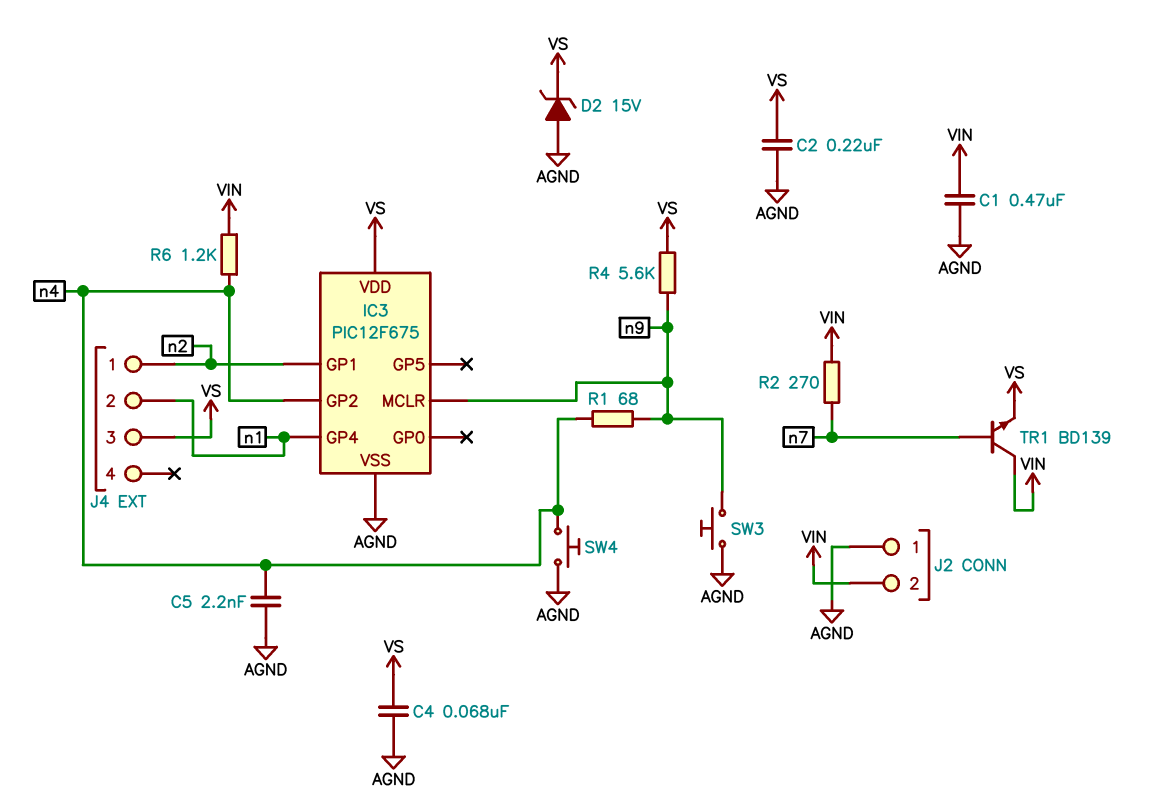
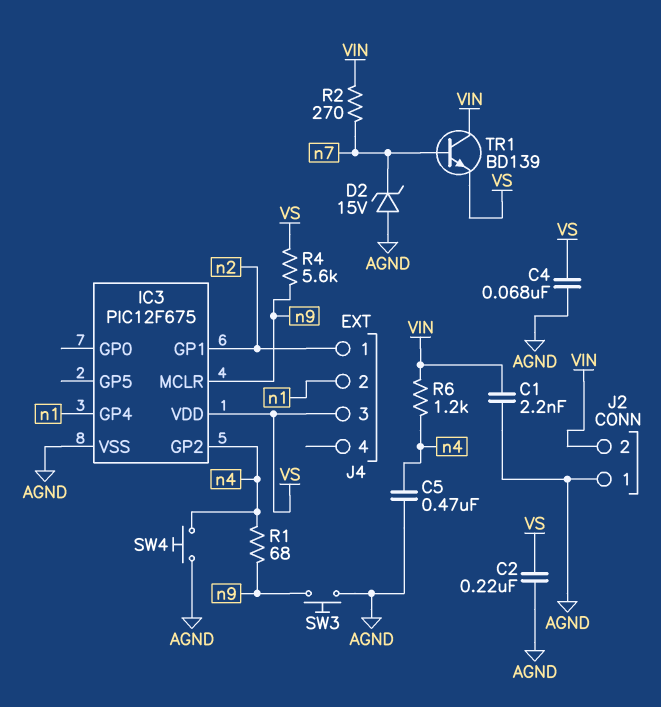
C1: 470nF (AGND, VIN) -> 2.2nF (AGND, VIN)
C5: 2.2nF (AGND, n4) -> 470nF (AGND, n4)
D2: zener 15V (A AGND, K VS) -> zener 15V (A AGND, K n7)

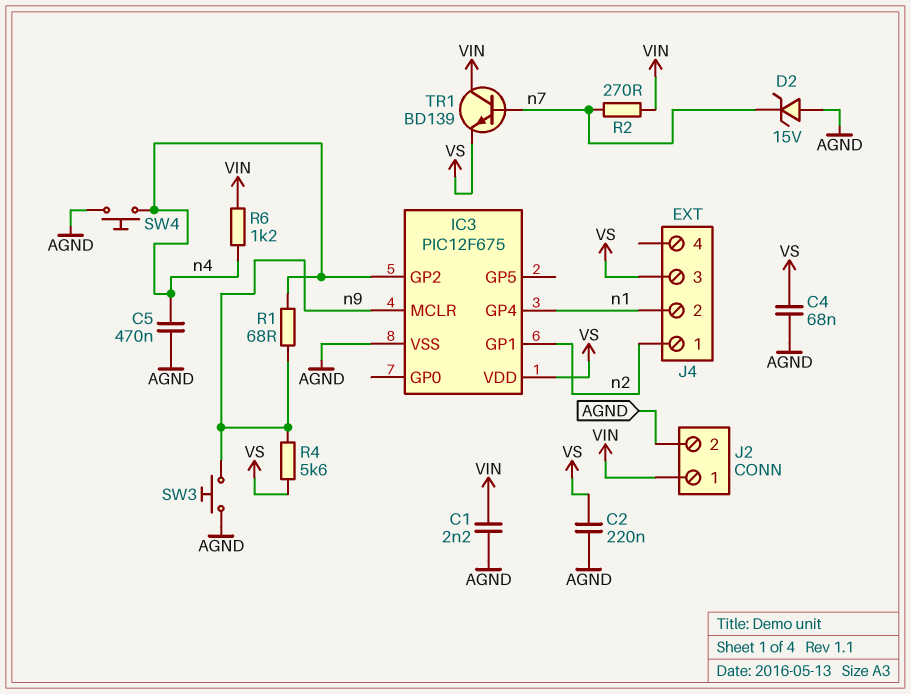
J2 pin 1: AGND -> VIN
J2 pin 2: VIN -> AGND

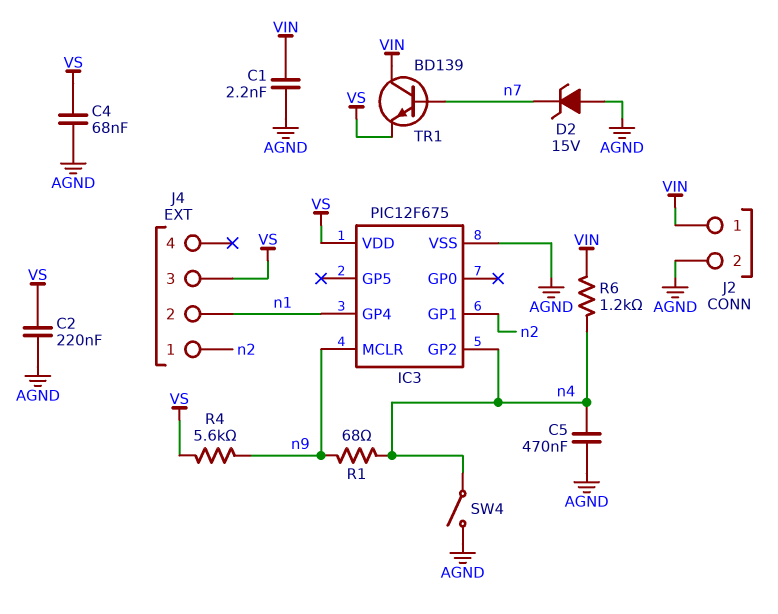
R2: 270 (VIN, n7) -> none
SW3: button (AGND, n9) -> none
SW4: button (AGND, n4) -> switch (AGND, n4)

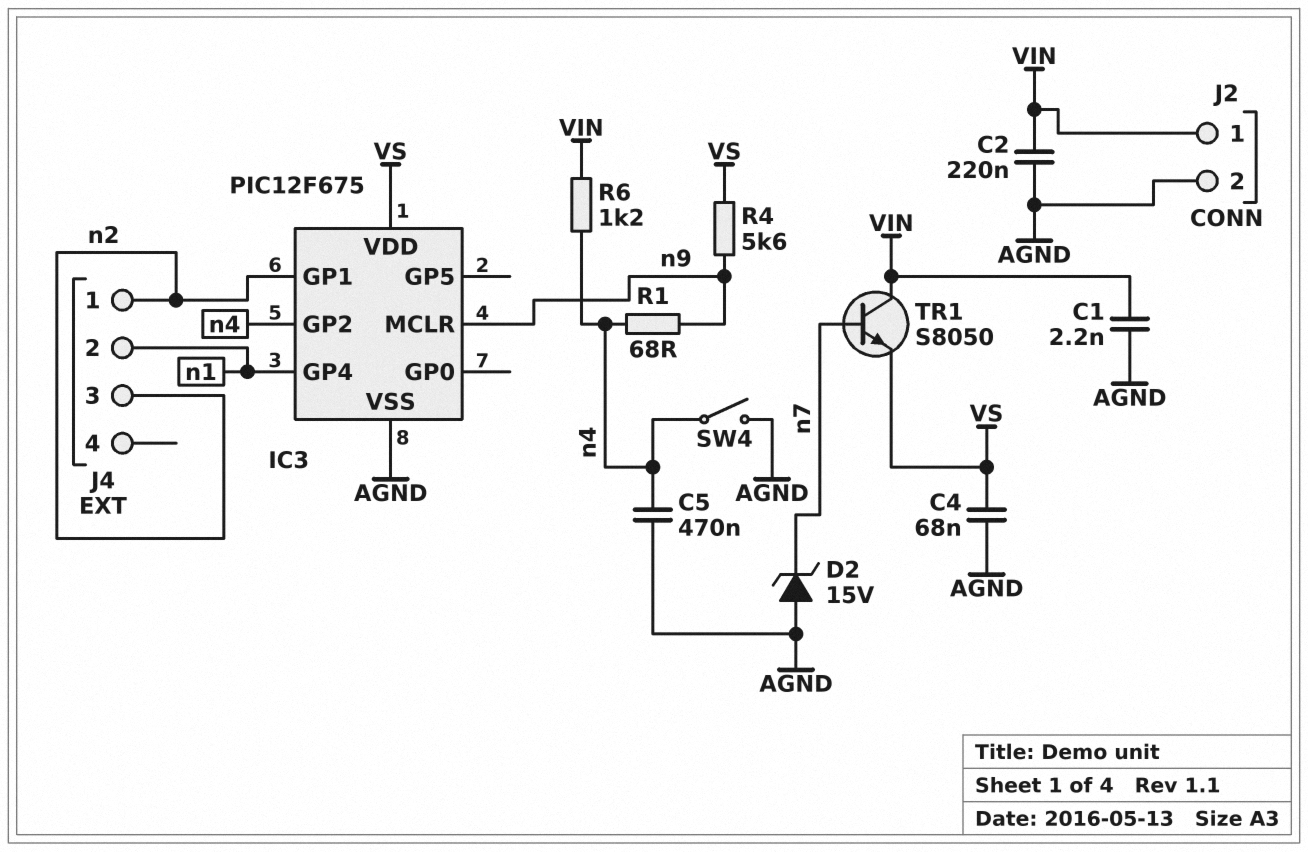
C2: 220nF (AGND, VS) -> 220nF (AGND, VIN)
J4 pin 3: VS -> n2
TR1: NPN BD139 (B n7, C VIN, E VS) -> NPN S8050 (B n7, C VIN, E VS)

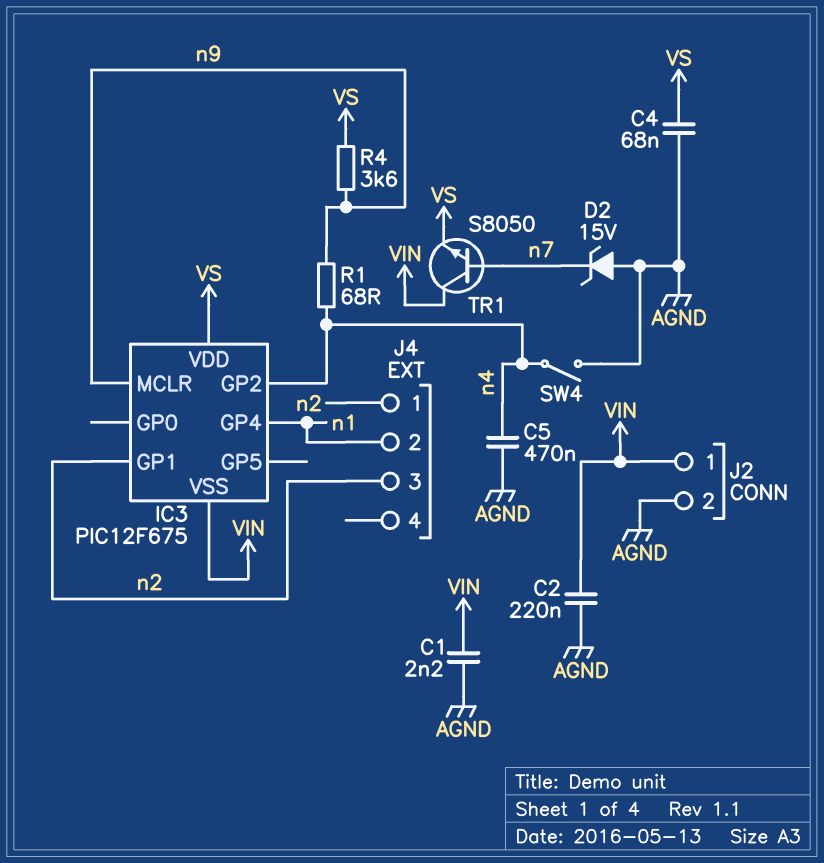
IC3 pin VSS: AGND -> VIN
R4: 5.6k (VS, n9) -> 3.6k (VS, n9)
R6: 1.2k (VIN, n4) -> none

